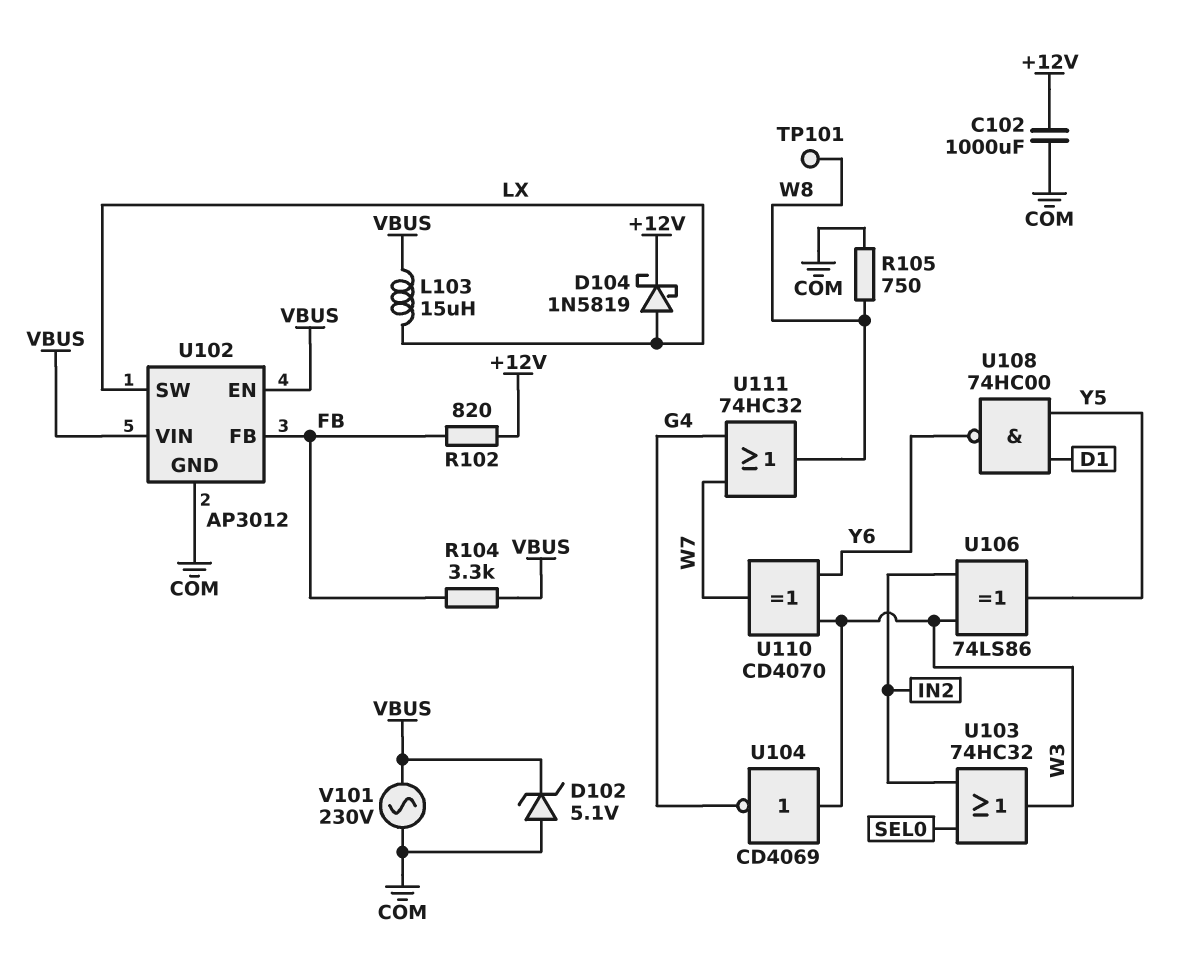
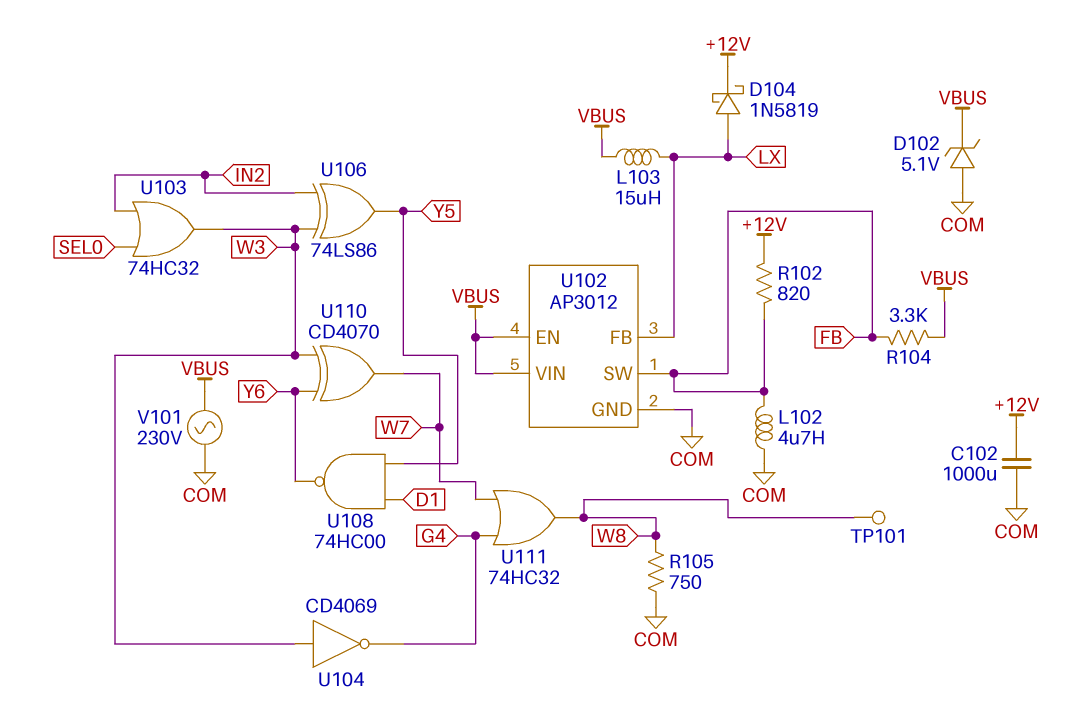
L102: none -> 4.7uH (COM, FB)
U102 pin FB: FB -> LX
U102 pin SW: LX -> FB

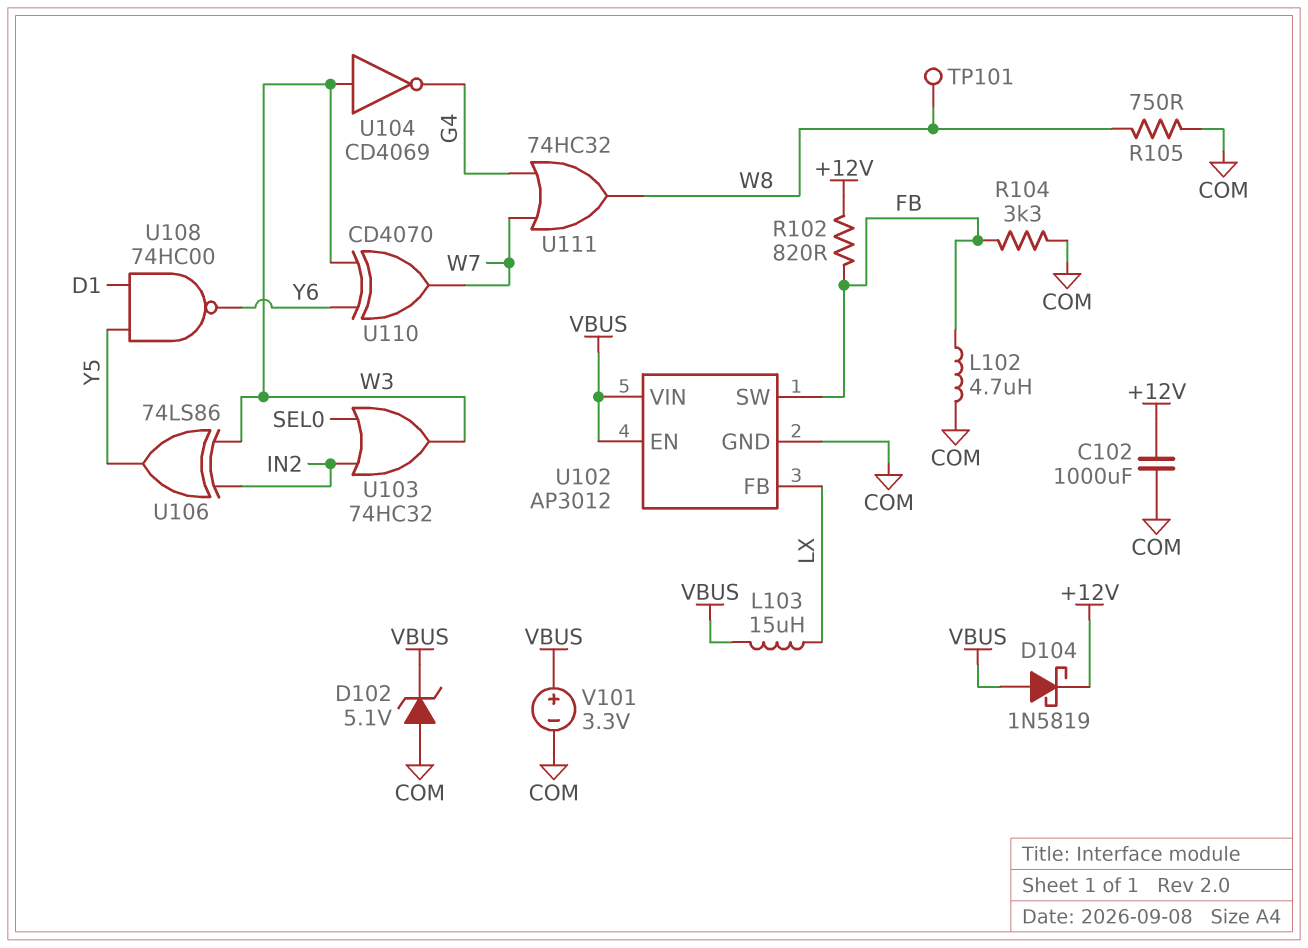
D104: schottky 1N5819 (A LX, K +12V) -> schottky 1N5819 (A VBUS, K +12V)
R104: 3.3k (FB, VBUS) -> 3.3k (COM, FB)
V101: AC 230V (COM, VBUS) -> 3.3V (plus VBUS, minus COM)

